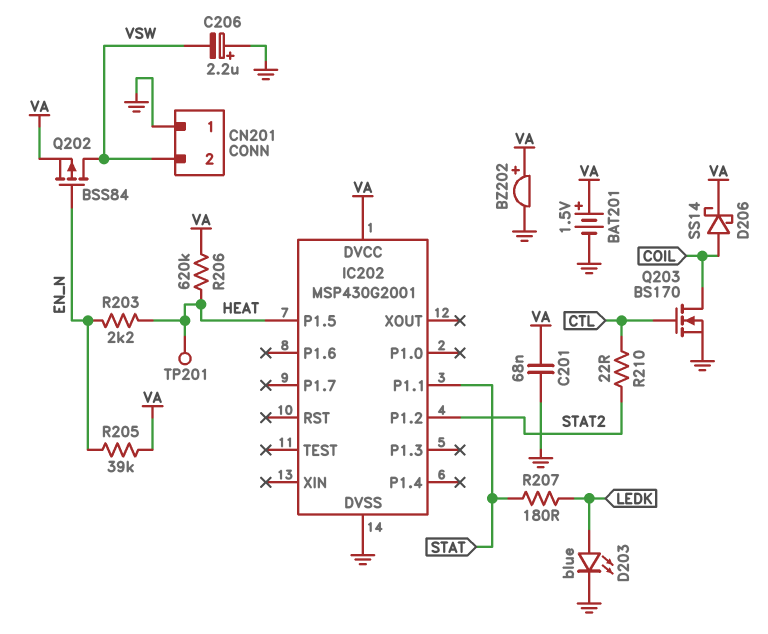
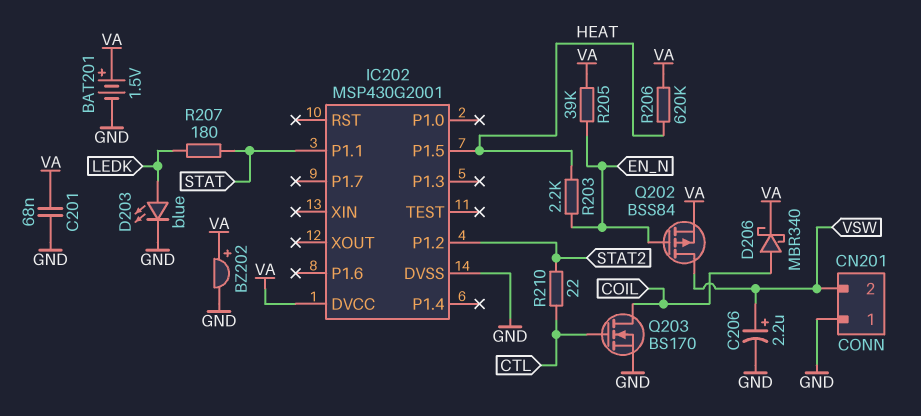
C206: 2.2uF (plus GND, minus VSW) -> 2.2uF (plus VSW, minus GND)
D206: schottky SS14 (A COIL, K VA) -> schottky MBR340 (A COIL, K VA)
TP201: test point (HEAT) -> none

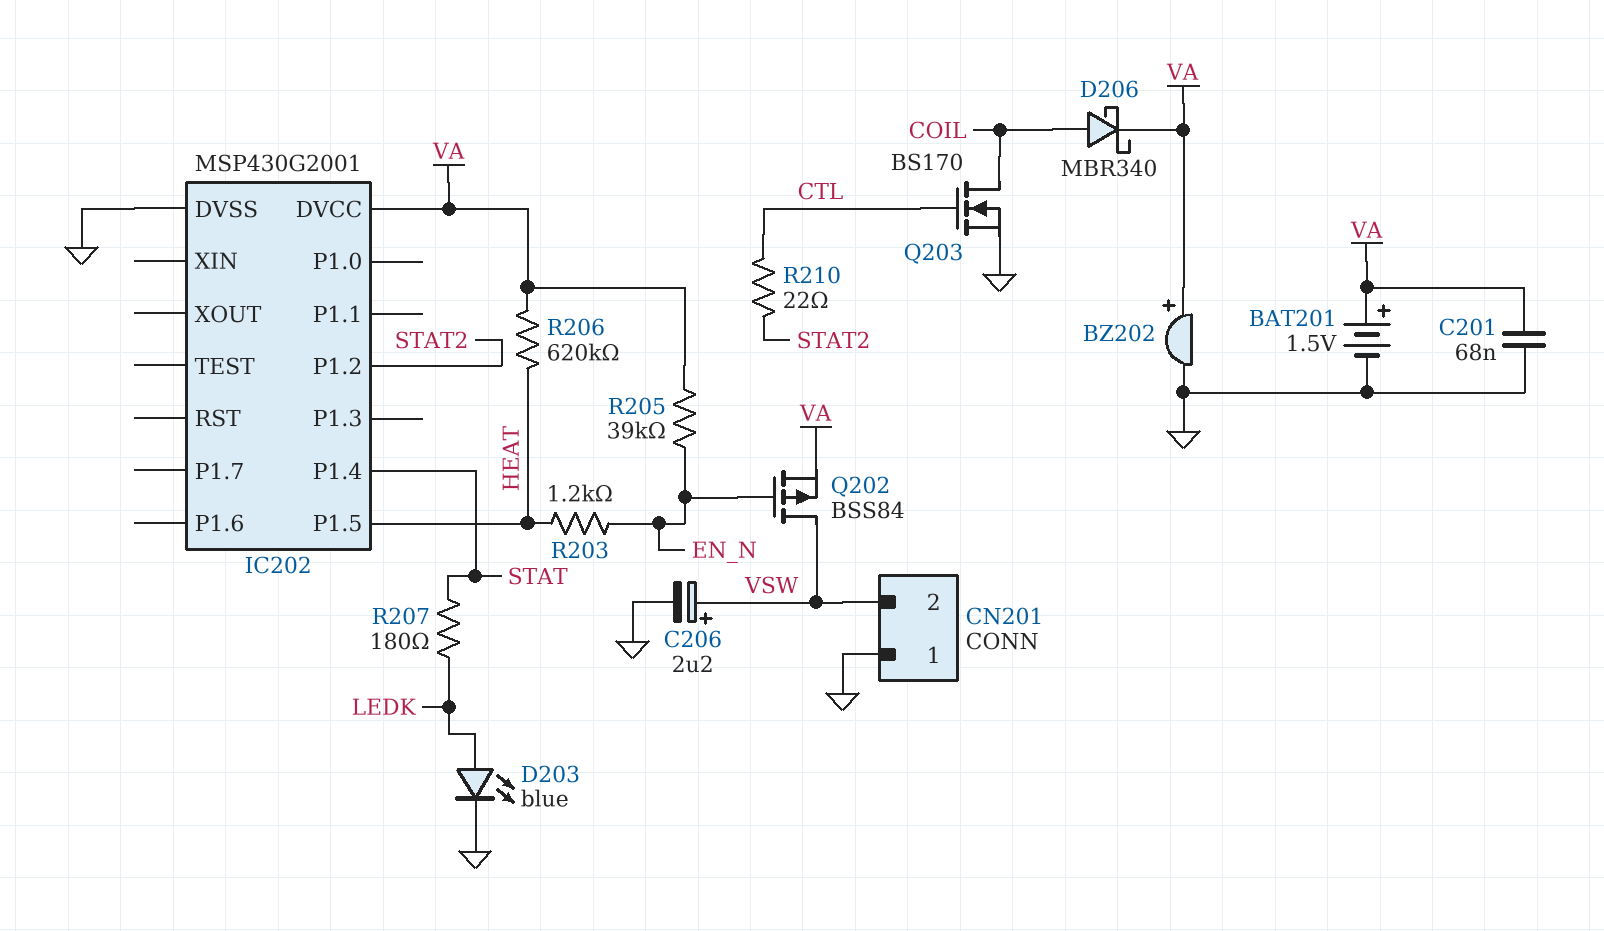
IC202 pin P1.1: STAT -> none
IC202 pin P1.4: none -> STAT
R203: 2.2k (EN_N, HEAT) -> 1.2k (EN_N, HEAT)

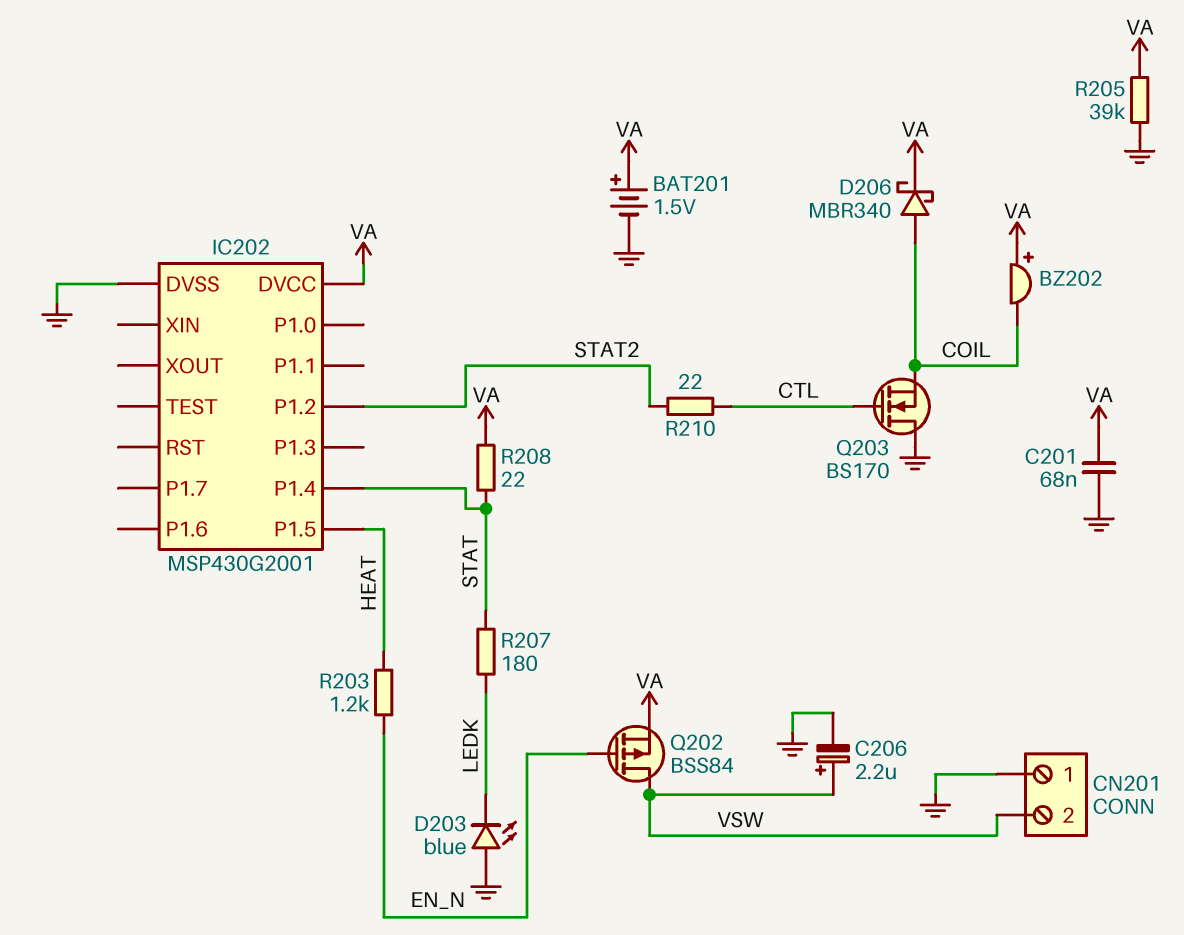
BZ202: buzzer (plus VA, minus GND) -> buzzer (plus VA, minus COIL)
D203: LED blue (A LEDK, K GND) -> LED blue (A GND, K LEDK)
Q203: NMOS BS170 (G CTL, D COIL, S GND) -> NMOS BS170 (G CTL, D GND, S COIL)
R205: 39k (EN_N, VA) -> 39k (GND, VA)
R206: 620k (HEAT, VA) -> none
R208: none -> 22 (STAT, VA)

